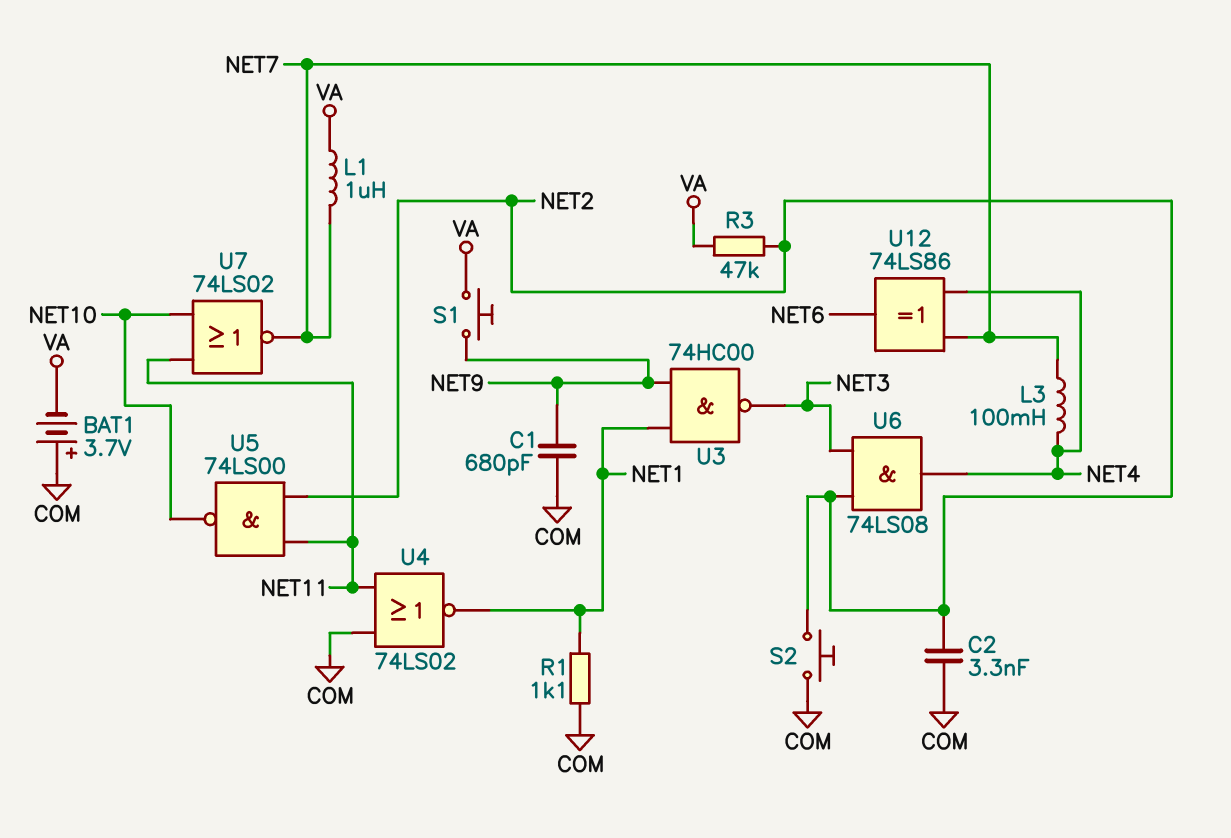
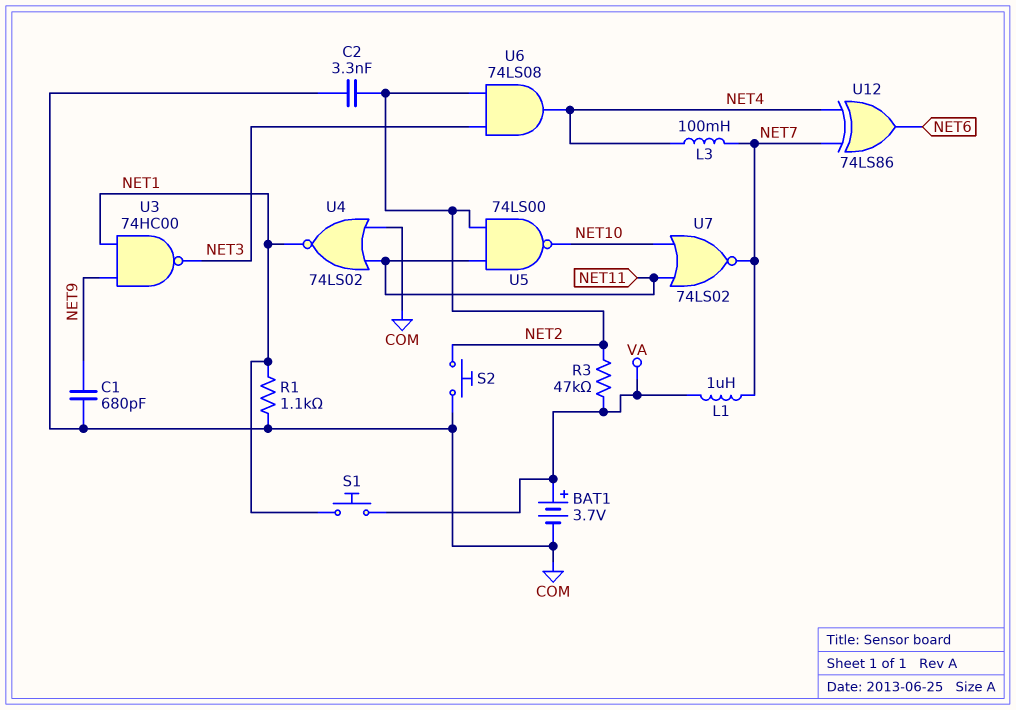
BAT1: 3.7V (plus COM, minus VA) -> 3.7V (plus VA, minus COM)
S1: button (NET9, VA) -> button (NET1, VA)

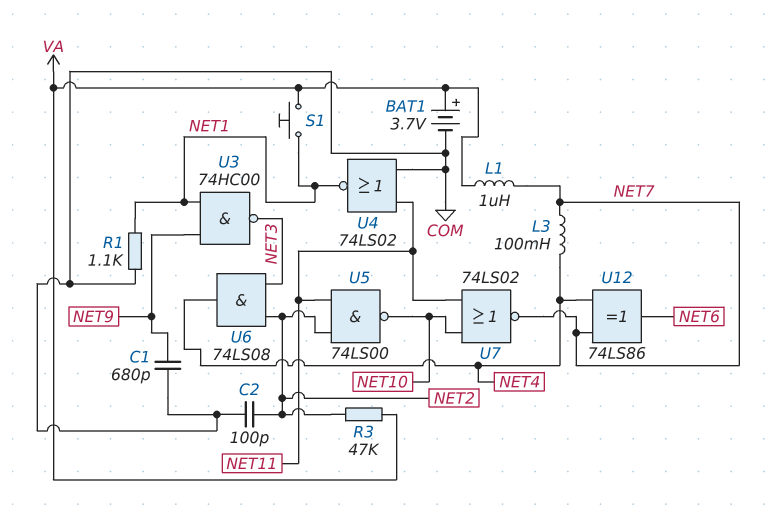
C2: 3.3nF (COM, NET2) -> 100pF (COM, NET2)
S2: button (COM, NET2) -> none

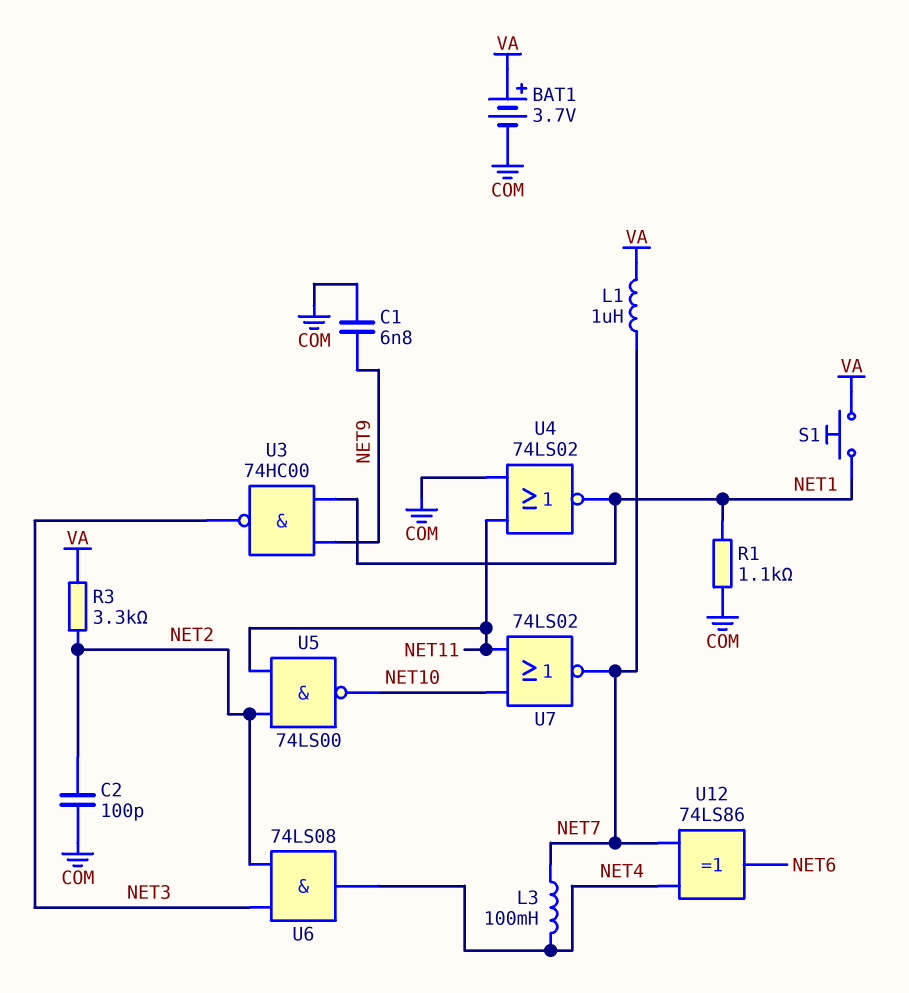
C1: 680pF (COM, NET9) -> 6.8nF (COM, NET9)
R3: 47k (NET2, VA) -> 3.3k (NET2, VA)

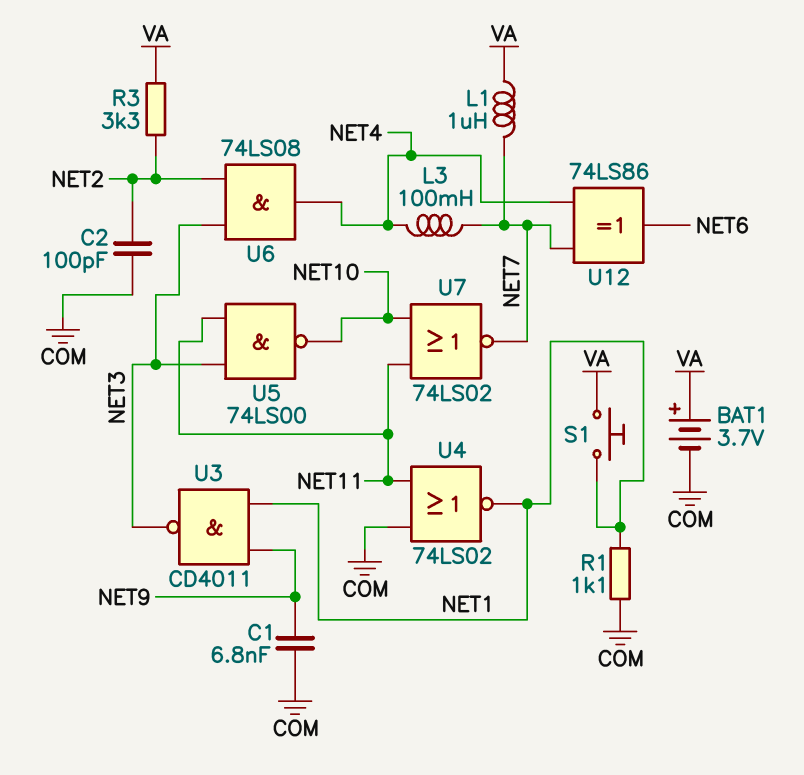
U3: NAND 74HC00 (in NET1, in NET9, out NET3) -> NAND CD4011 (in NET1, in NET9, out NET3)
U5: NAND 74LS00 (in NET2, in NET11, out NET10) -> NAND 74LS00 (in NET3, in NET11, out NET10)

